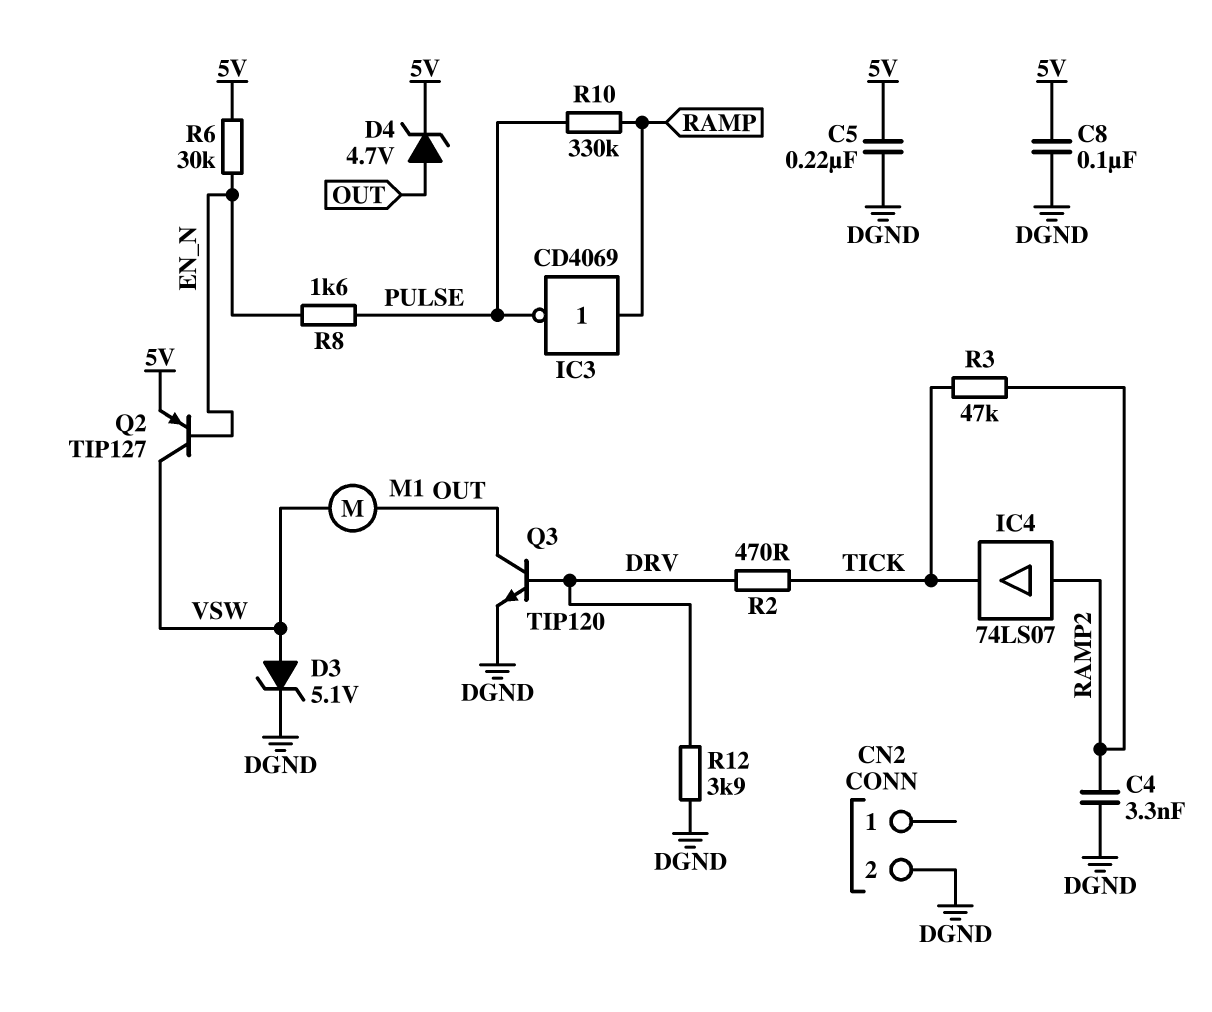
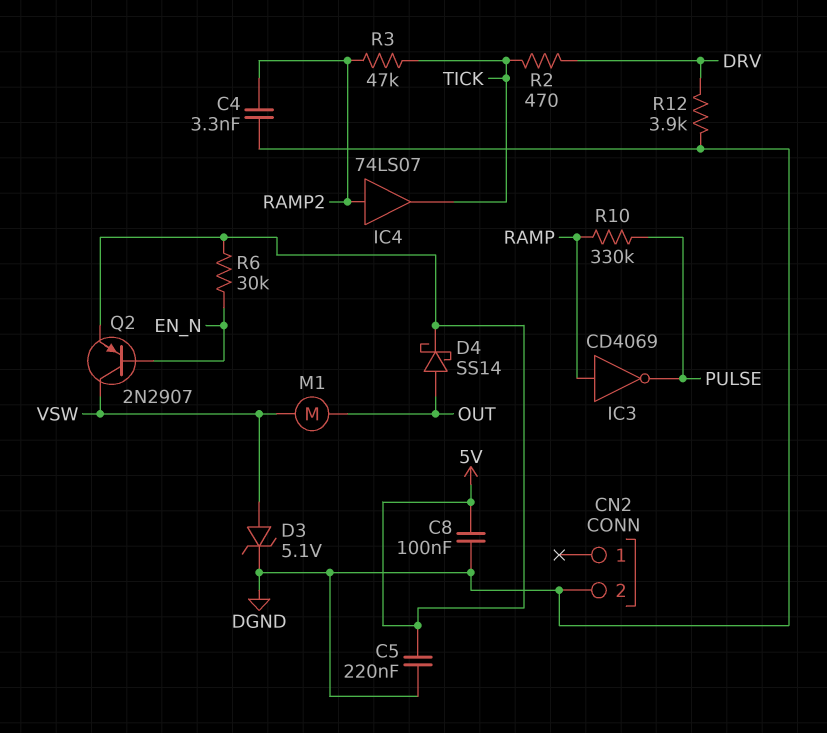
D4: zener 4.7V (A OUT, K 5V) -> schottky SS14 (A OUT, K 5V)
Q2: PNP TIP127 (B EN_N, C VSW, E 5V) -> PNP 2N2907 (B EN_N, C VSW, E 5V)
Q3: NPN TIP120 (B DRV, C OUT, E DGND) -> none
R8: 1.6k (EN_N, PULSE) -> none

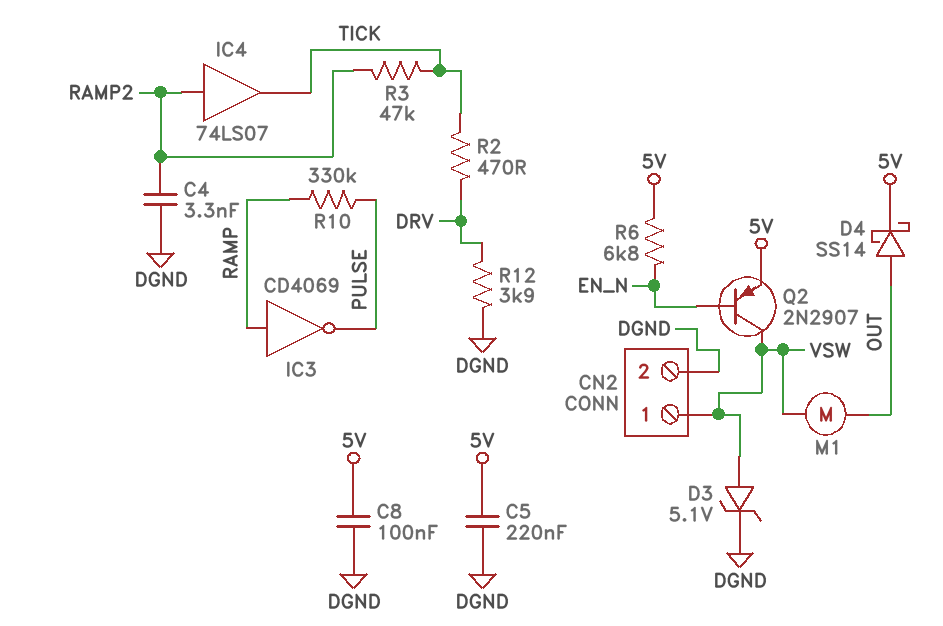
CN2 pin 1: none -> VSW
R6: 30k (5V, EN_N) -> 6.8k (5V, EN_N)

